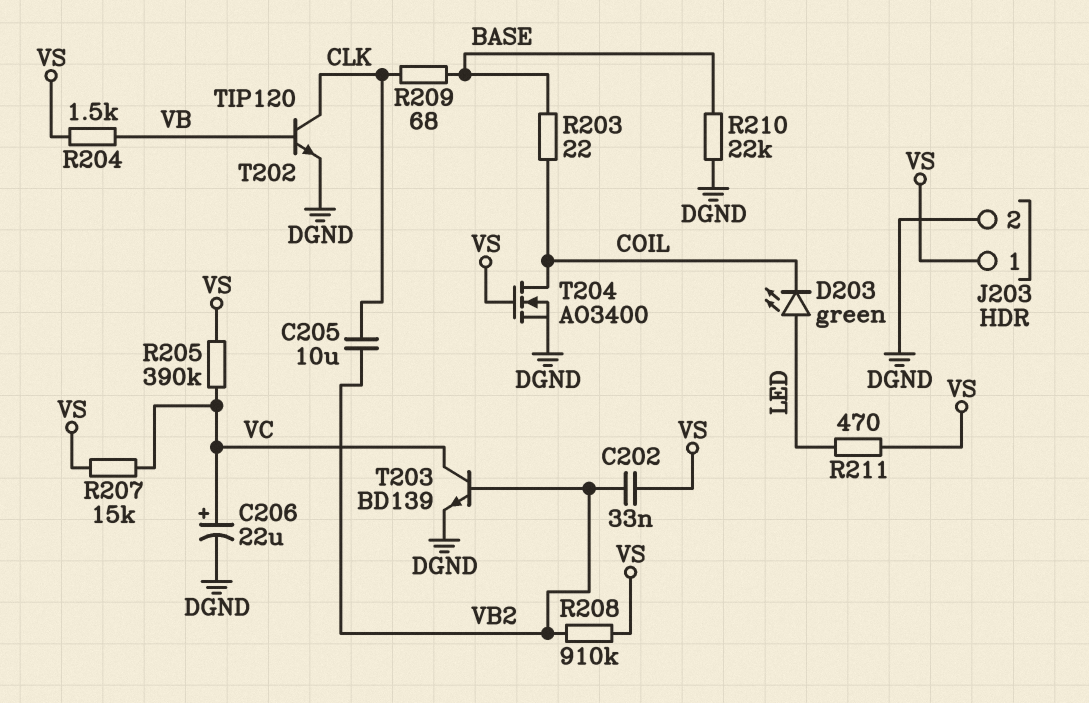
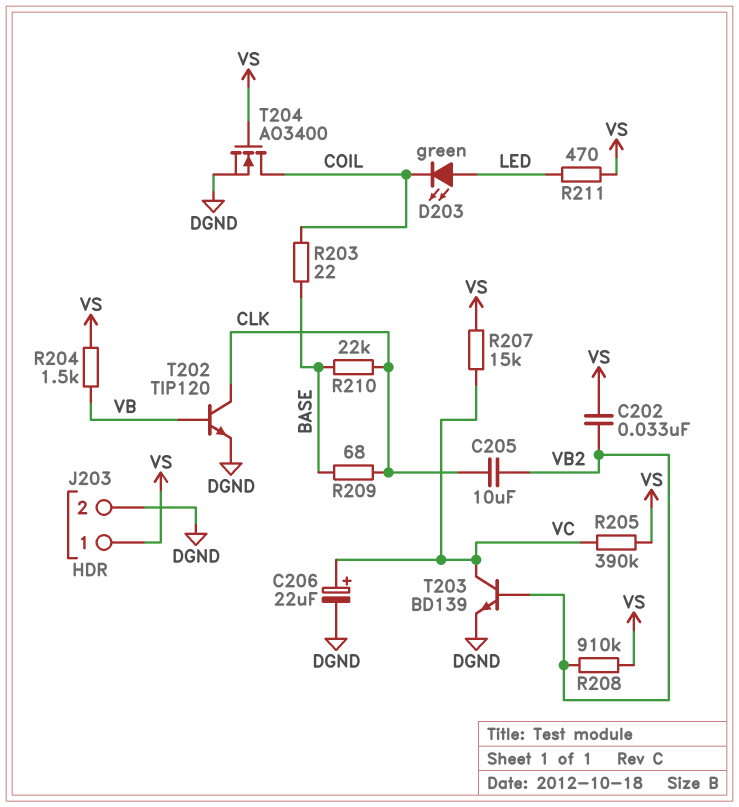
R210: 22k (BASE, DGND) -> 22k (BASE, CLK)

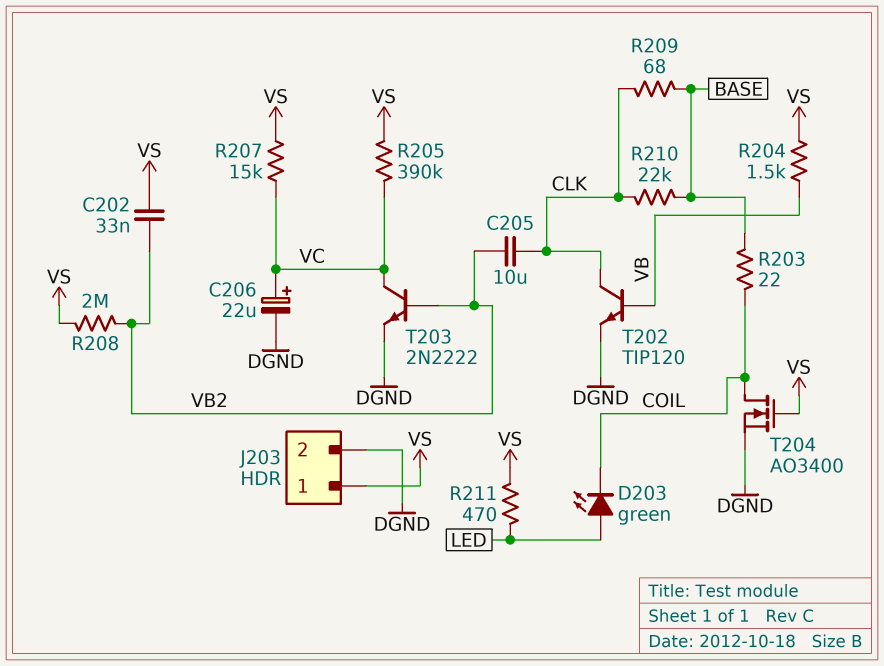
R208: 910k (VB2, VS) -> 2M (VB2, VS)
T203: NPN BD139 (B VB2, C VC, E DGND) -> NPN 2N2222 (B VB2, C VC, E DGND)

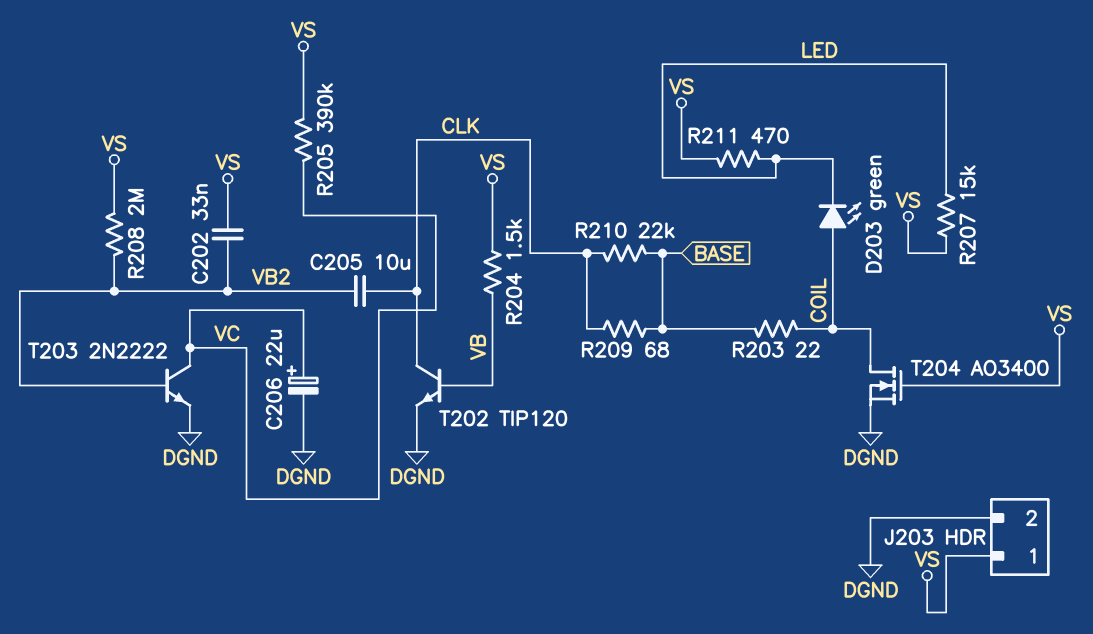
D203: LED green (A LED, K COIL) -> LED green (A COIL, K LED)
R207: 15k (VC, VS) -> 15k (LED, VS)

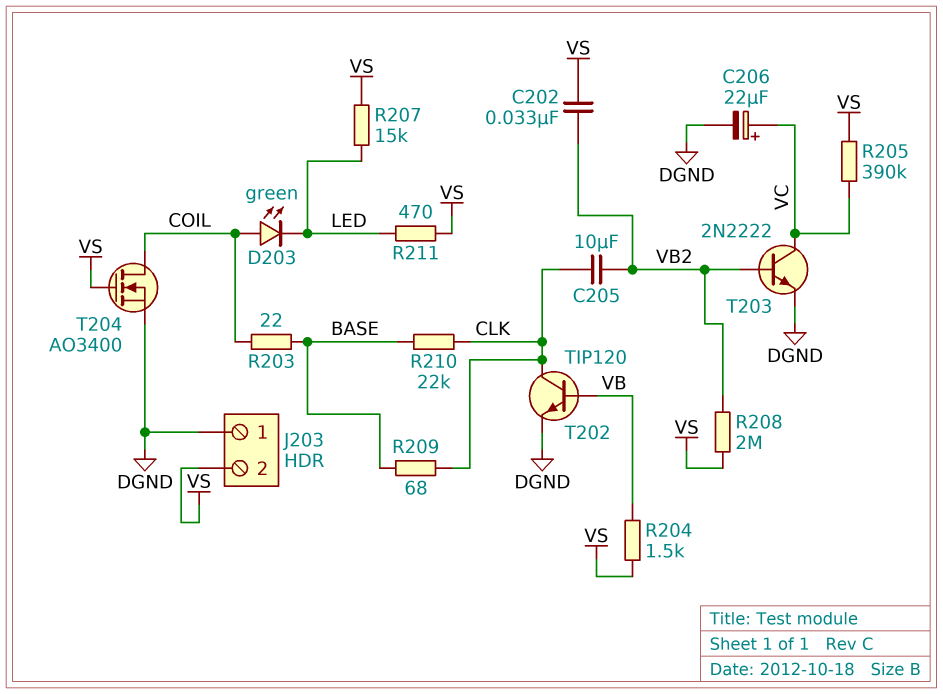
J203 pin 1: VS -> DGND
J203 pin 2: DGND -> VS

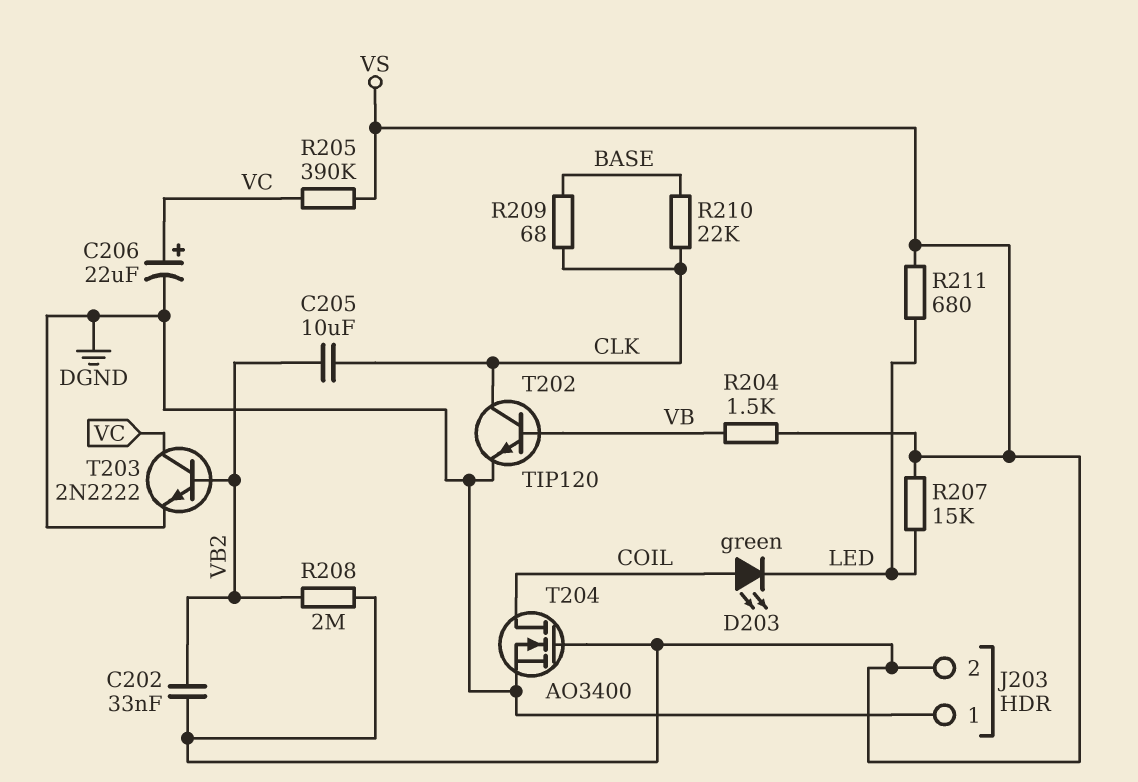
R203: 22 (BASE, COIL) -> none
R211: 470 (LED, VS) -> 680 (LED, VS)

